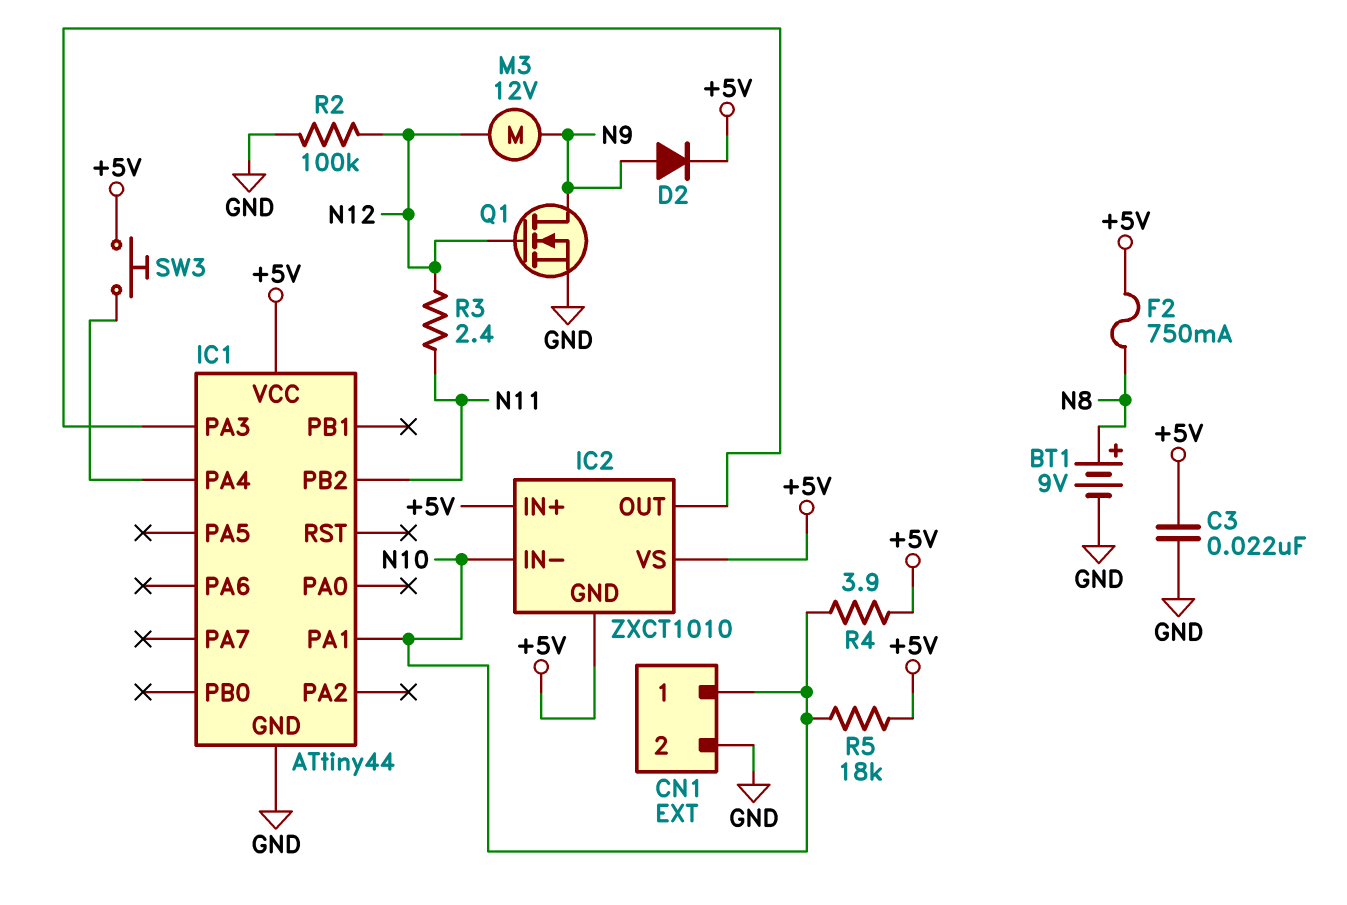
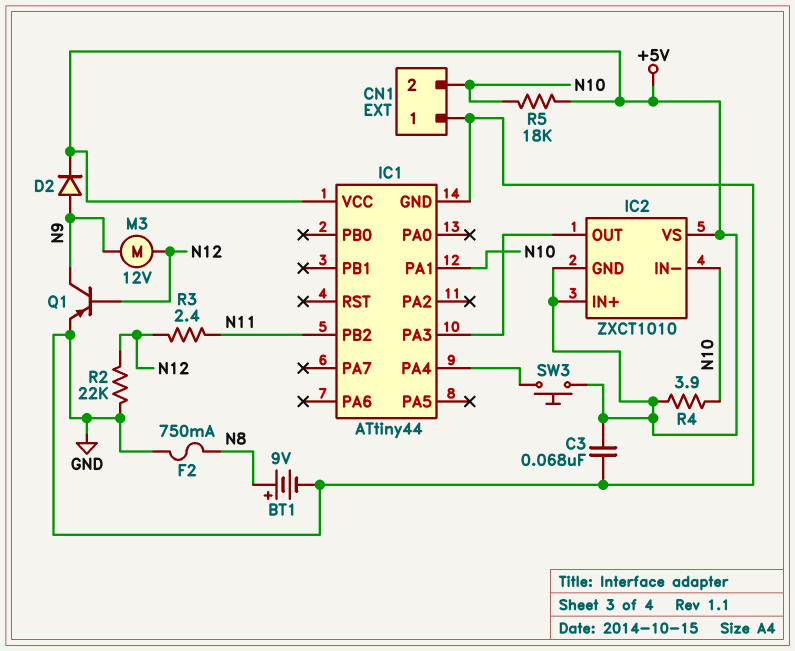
C3: 22nF (+5V, GND) -> 68nF (+5V, GND)
CN1 pin 1: N10 -> GND
CN1 pin 2: GND -> N10
F2: 750mA (+5V, N8) -> 750mA (GND, N8)
Q1: NMOS (G N12, D N9, S GND) -> PNP (B N12, C N9, E GND)
R2: 100k (GND, N12) -> 22k (GND, N12)

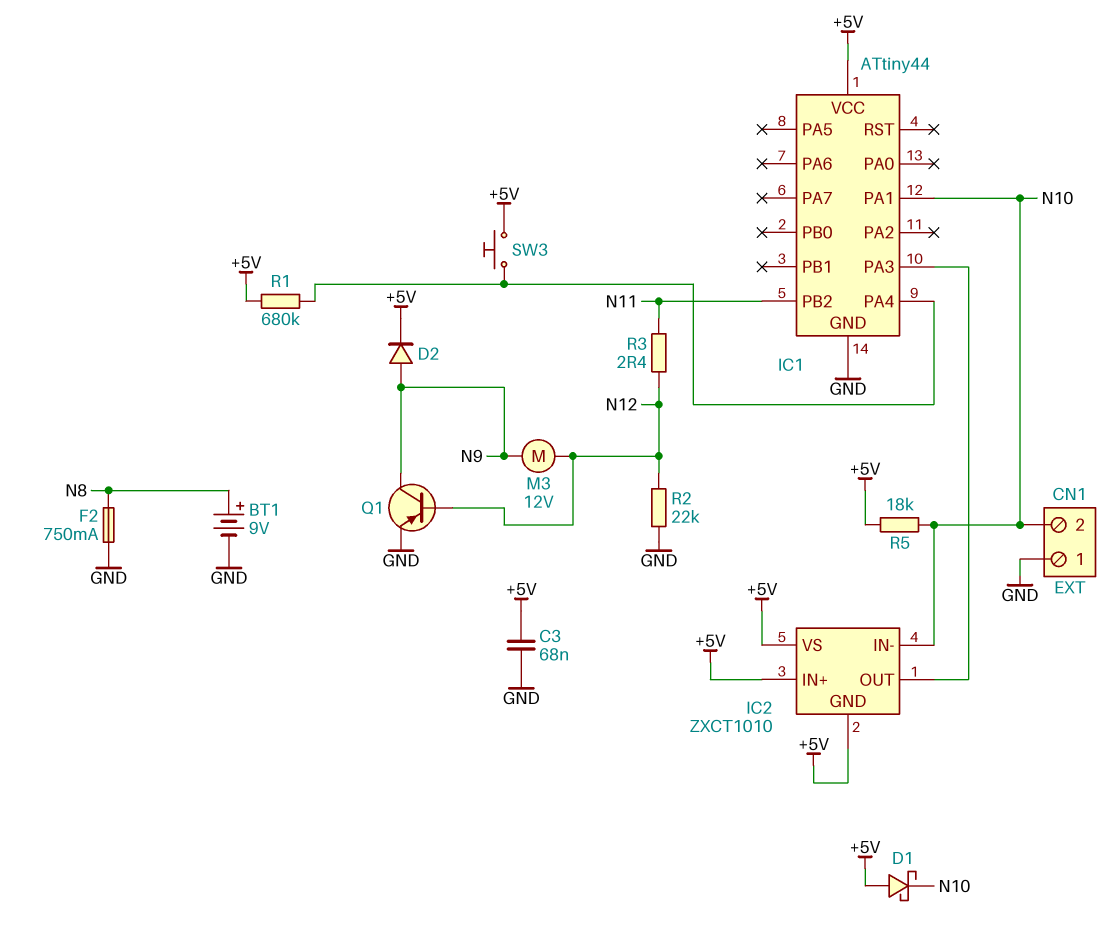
D1: none -> schottky (A +5V, K N10)
R1: none -> 680k (+5V, IC1/PA4)
R4: 3.9 (+5V, N10) -> none

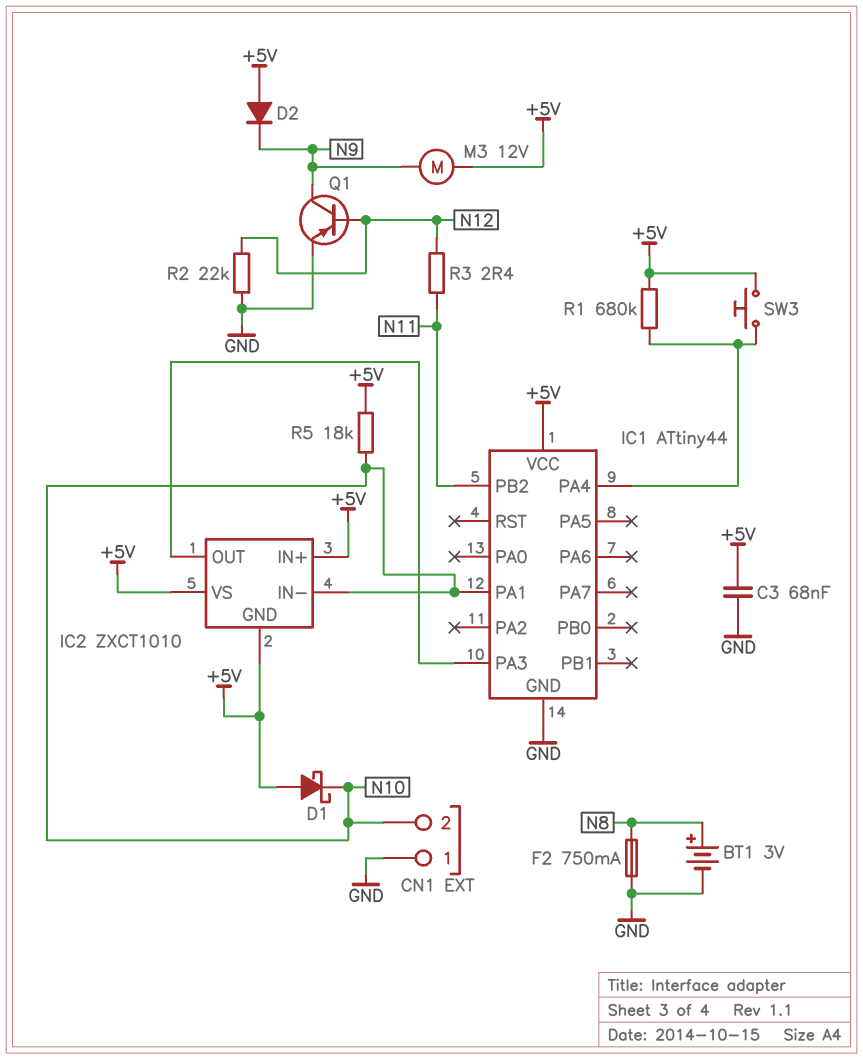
BT1: 9V (plus N8, minus GND) -> 3V (plus N8, minus GND)
D2: diode (A N9, K +5V) -> diode (A +5V, K N9)
M3: motor 12V (N9, N12) -> motor 12V (+5V, N9)

